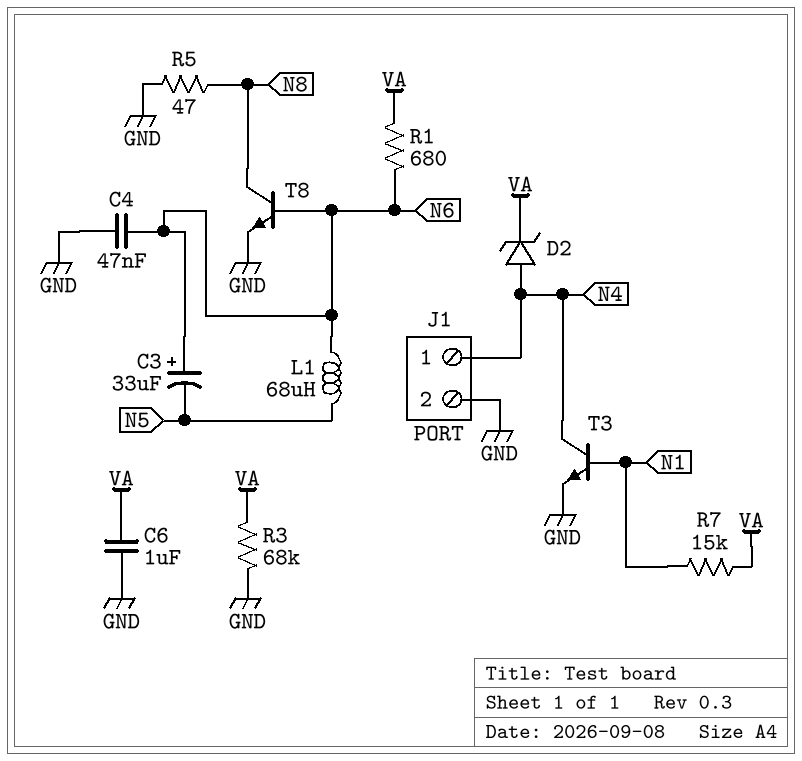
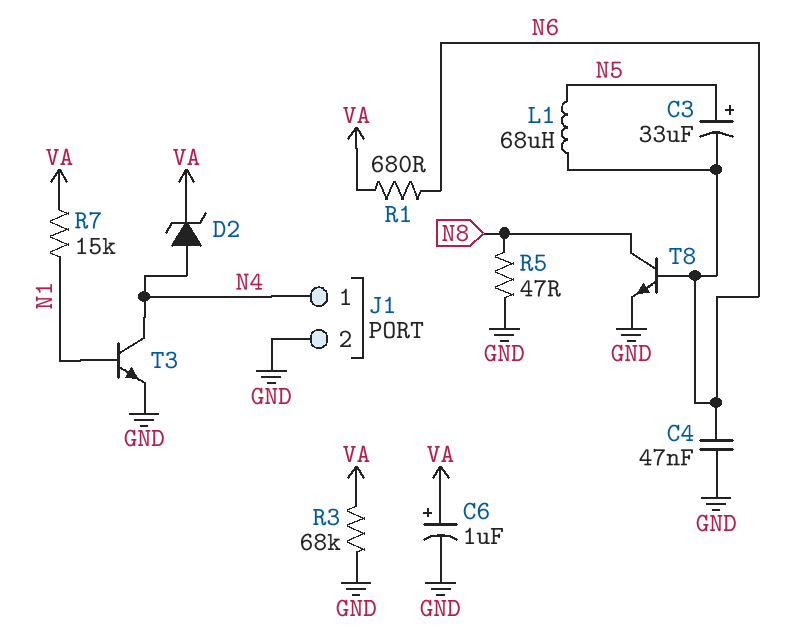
C3: 33uF (plus N6, minus N5) -> 33uF (plus N5, minus N6)
C6: 1uF (GND, VA) -> 1uF (plus VA, minus GND)

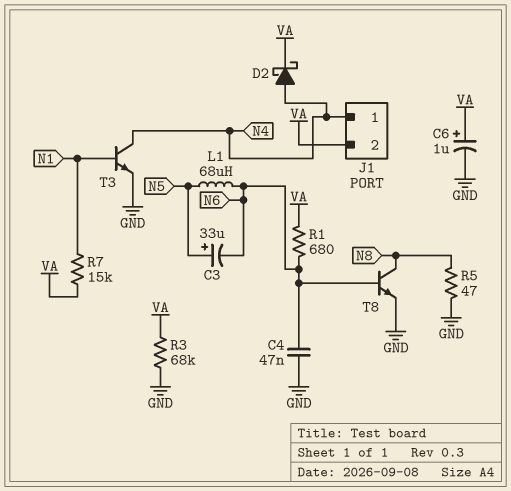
D2: zener (A N4, K VA) -> schottky (A N4, K VA)
J1 pin 2: GND -> VA

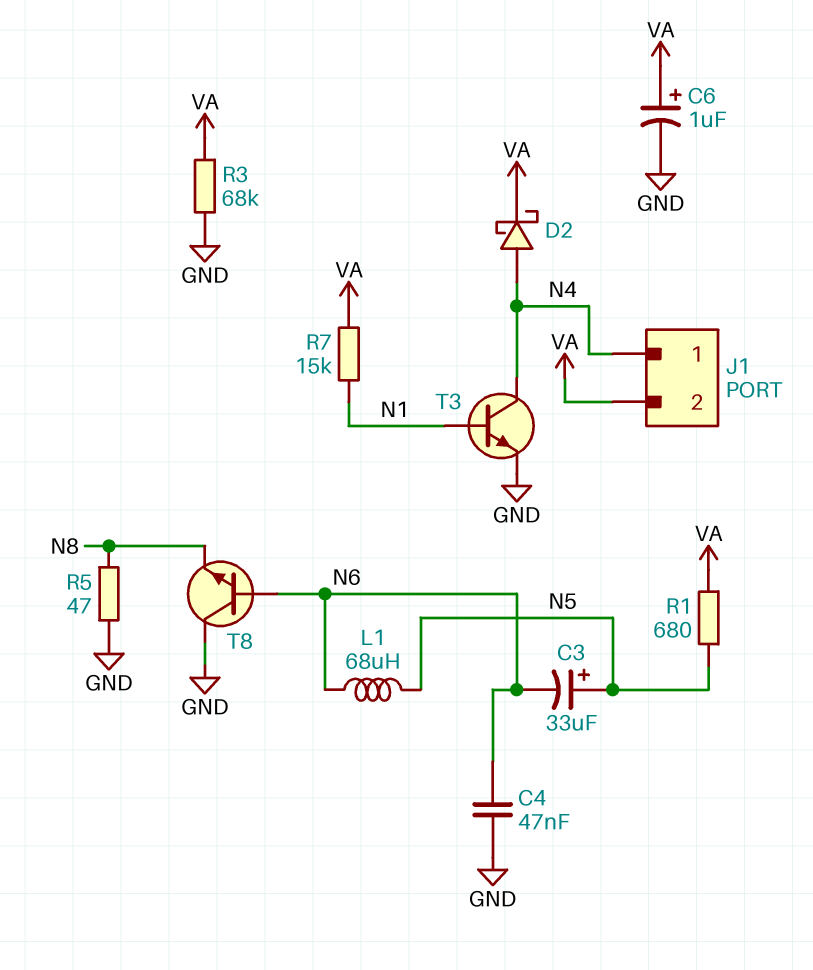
R1: 680 (N6, VA) -> 680 (N5, VA)
T8: NPN (B N6, C N8, E GND) -> NPN (B N6, C GND, E N8)

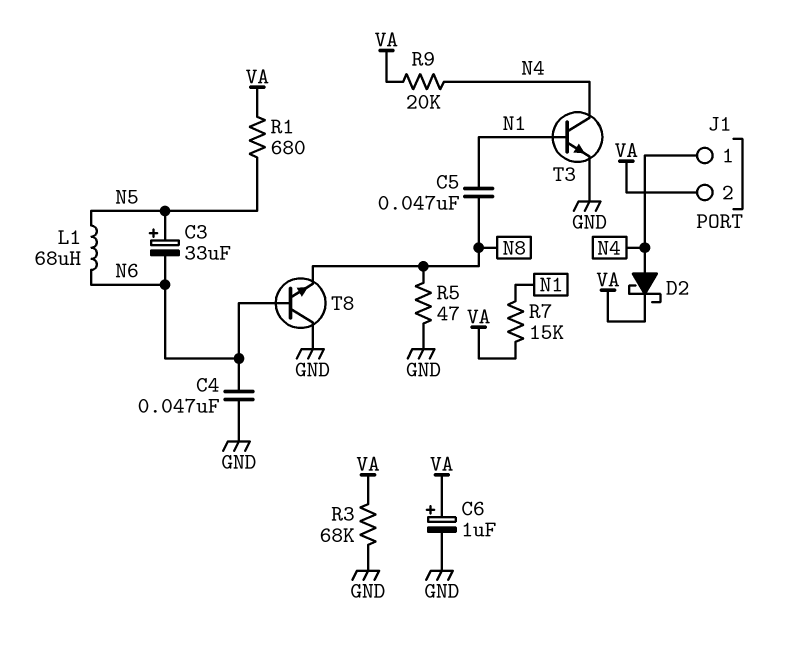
C5: none -> 47nF (N1, N8)
R9: none -> 20k (N4, VA)

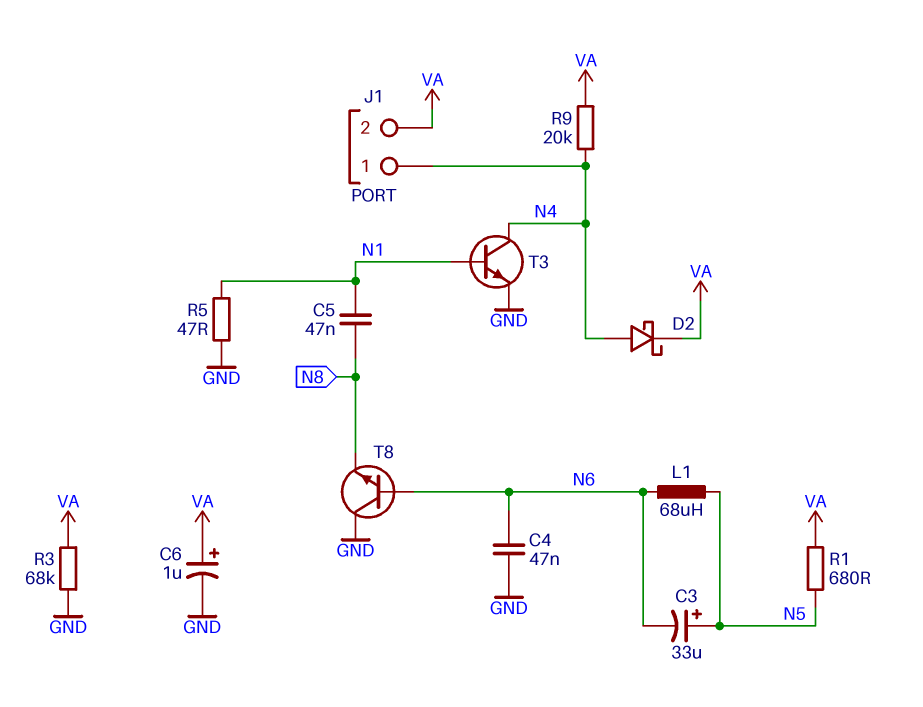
R5: 47 (GND, N8) -> 47 (GND, N1)
R7: 15k (N1, VA) -> none

